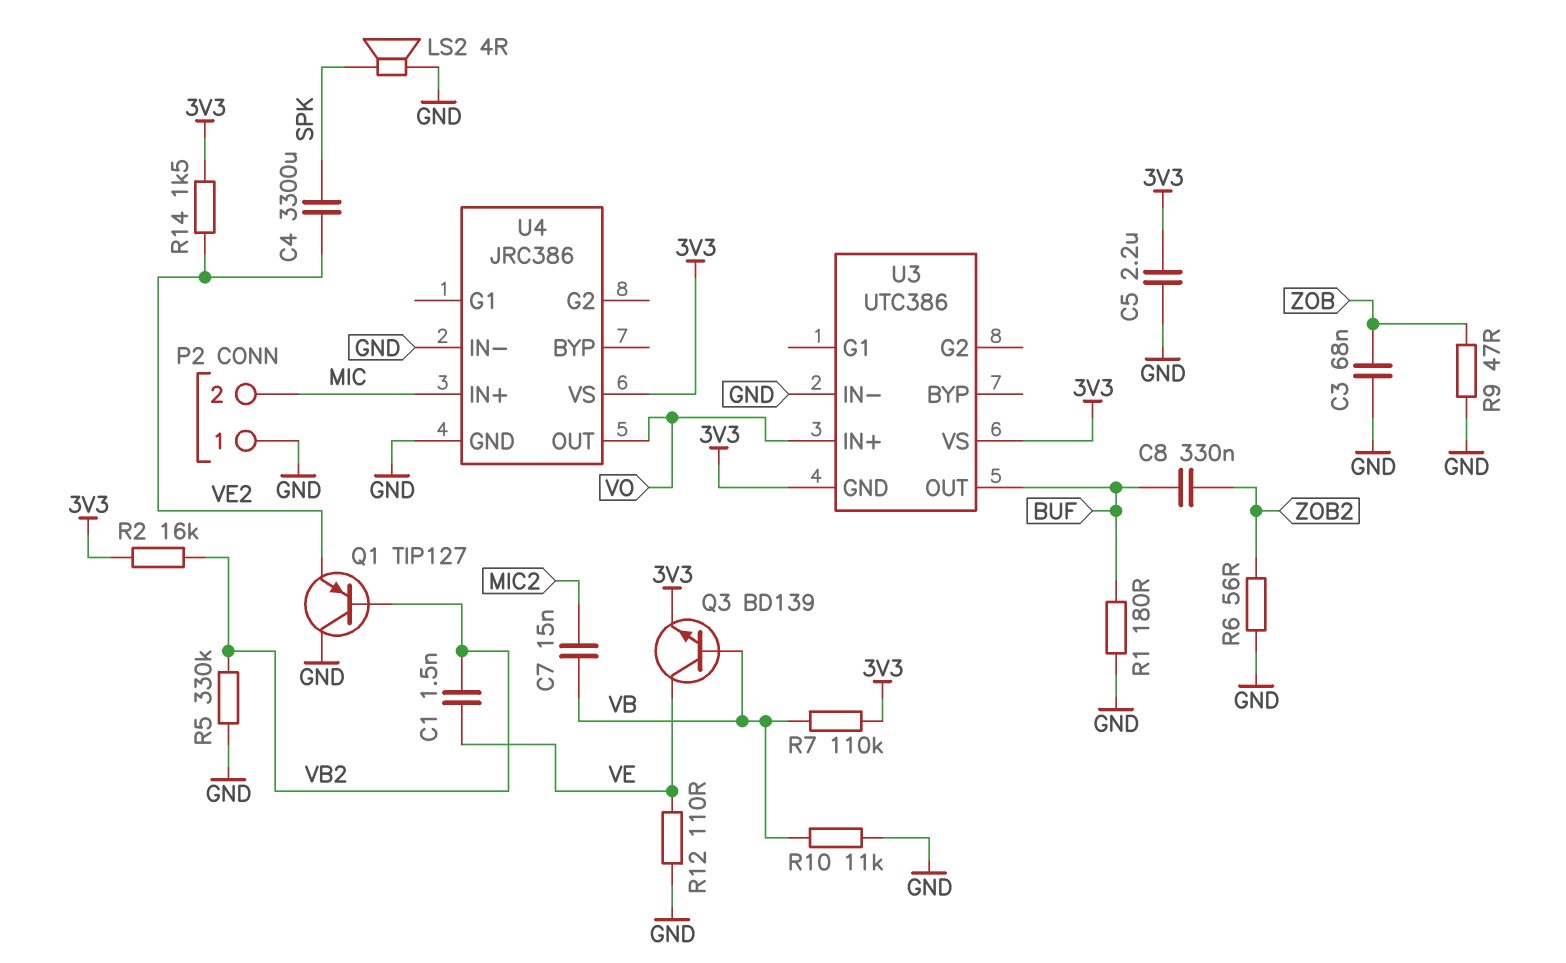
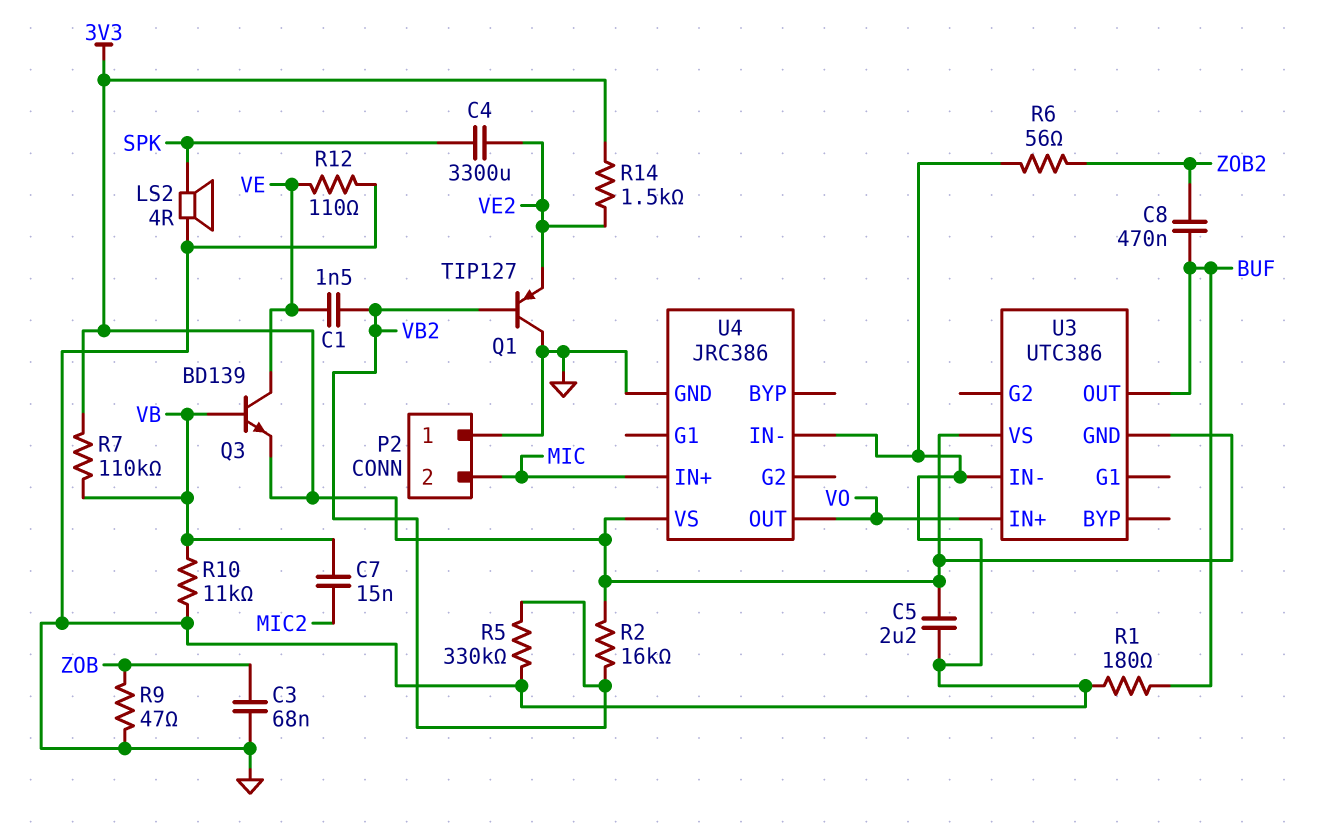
C8: 330nF (BUF, ZOB2) -> 470nF (BUF, ZOB2)

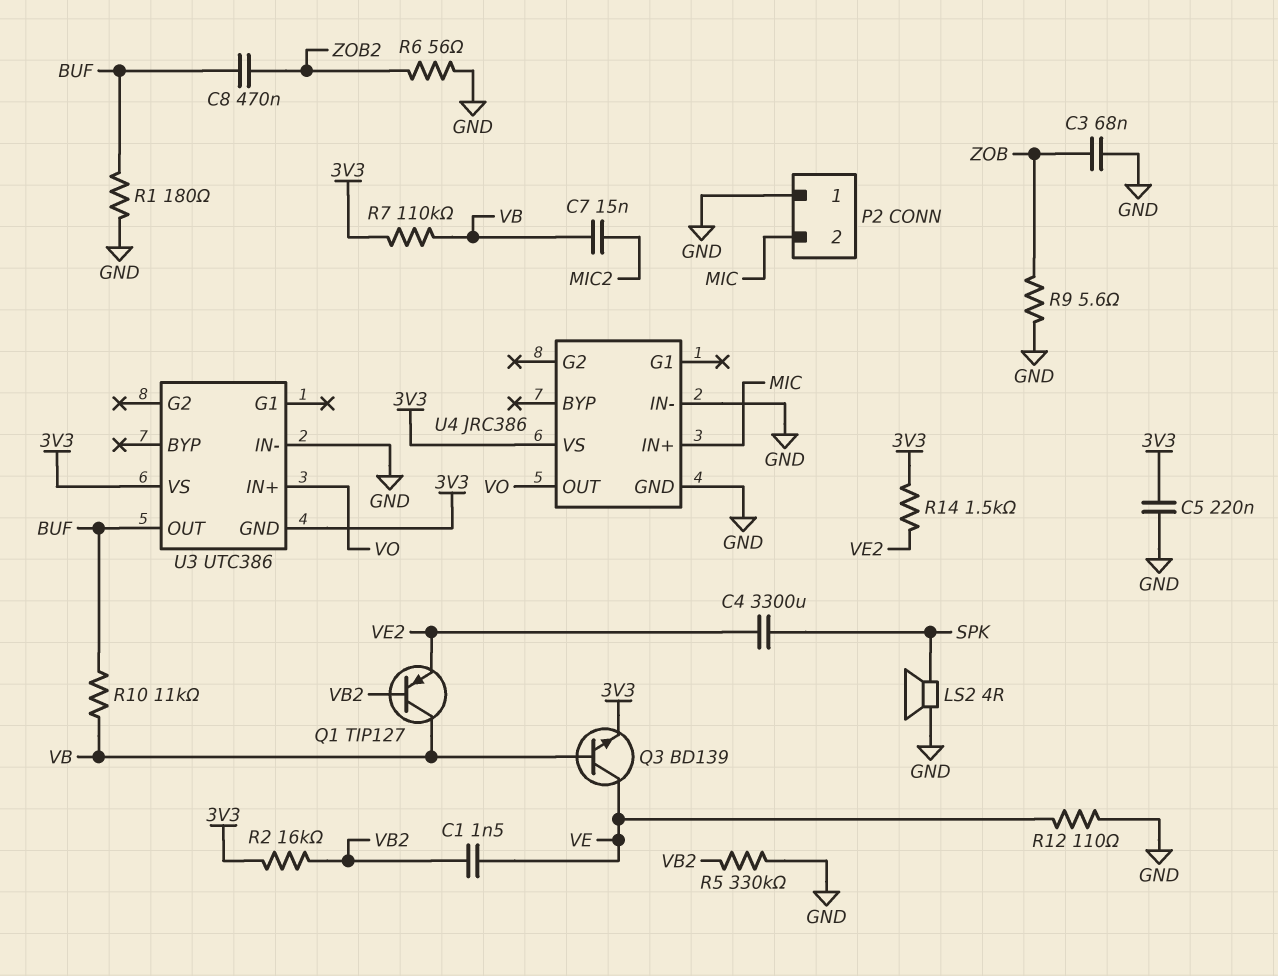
C5: 2.2uF (3V3, GND) -> 220nF (3V3, GND)
Q1: PNP TIP127 (B VB2, C GND, E VE2) -> PNP TIP127 (B VB2, C VB, E VE2)
R9: 47 (GND, ZOB) -> 5.6 (GND, ZOB)
R10: 11k (GND, VB) -> 11k (BUF, VB)

